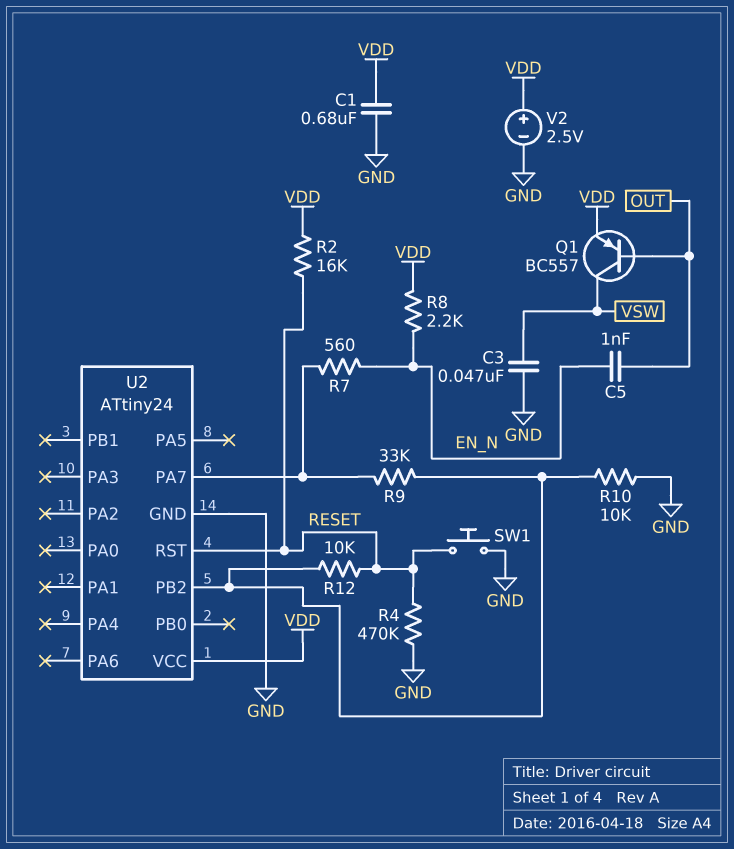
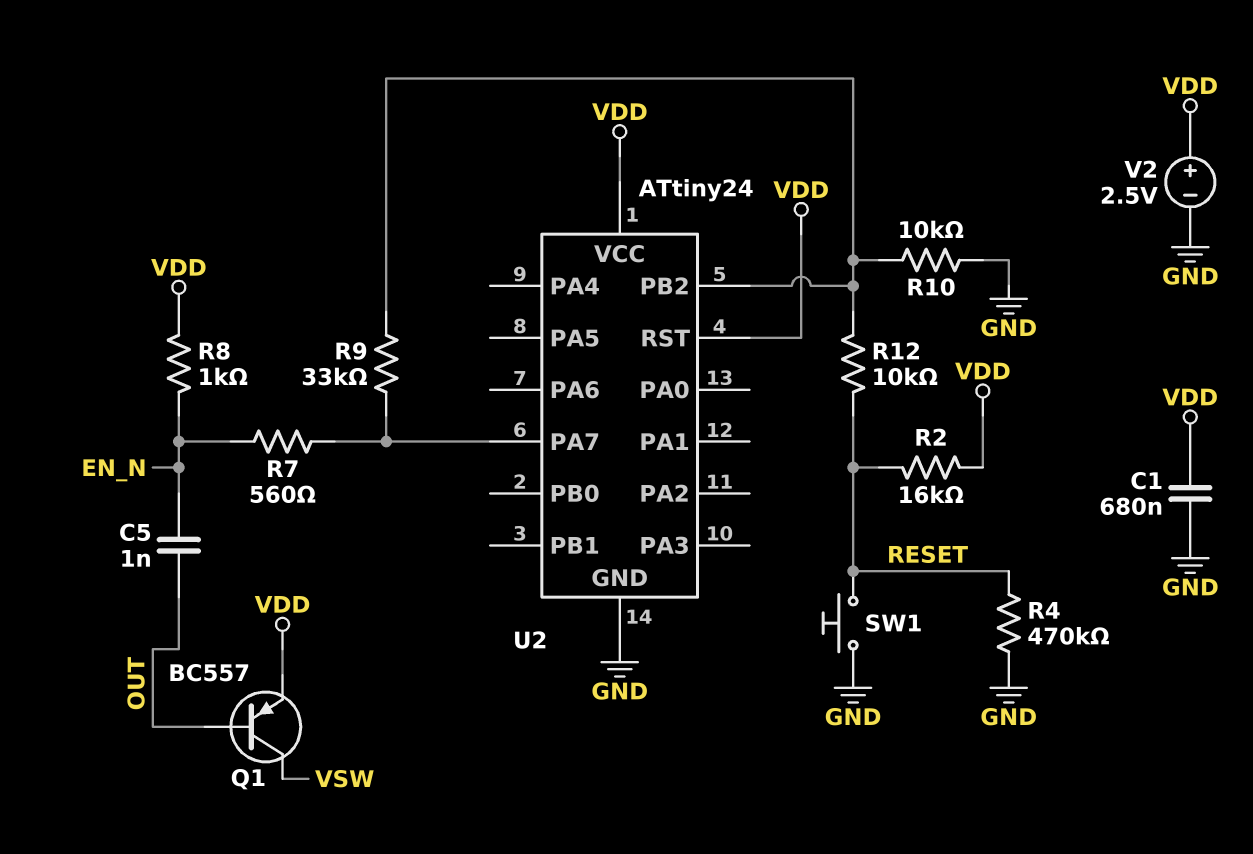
C3: 47nF (GND, VSW) -> none
R8: 2.2k (EN_N, VDD) -> 1k (EN_N, VDD)
U2 pin RST: RESET -> VDD

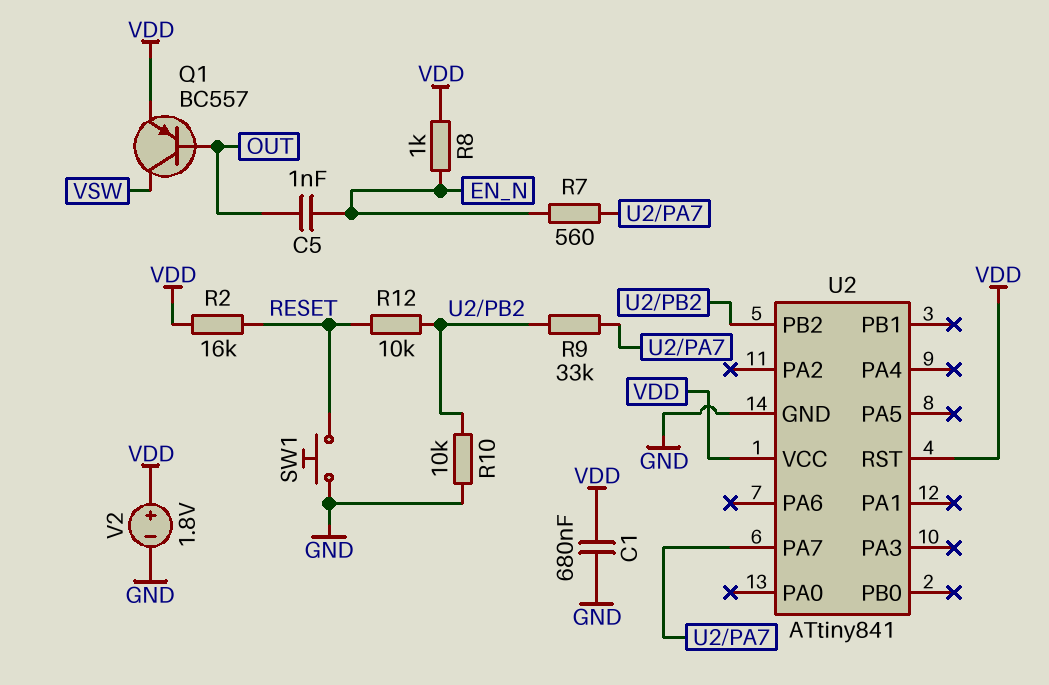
R4: 470k (GND, RESET) -> none
U2: ATtiny24 -> ATtiny841
V2: 2.5V (plus VDD, minus GND) -> 1.8V (plus VDD, minus GND)

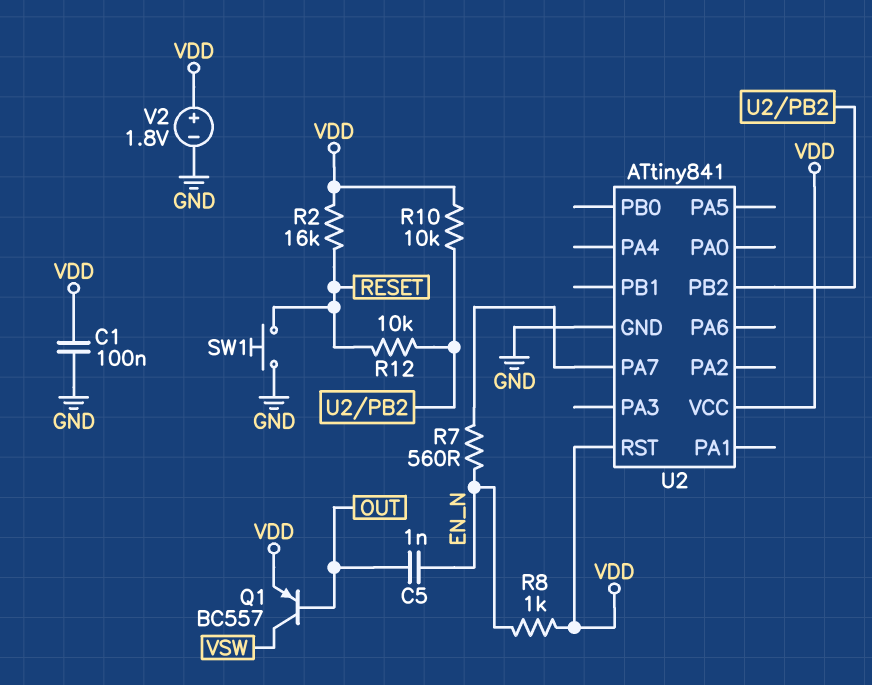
C1: 680nF (GND, VDD) -> 100nF (GND, VDD)
R9: 33k (U2/PA7, U2/PB2) -> none
R10: 10k (GND, U2/PB2) -> 10k (U2/PB2, VDD)

